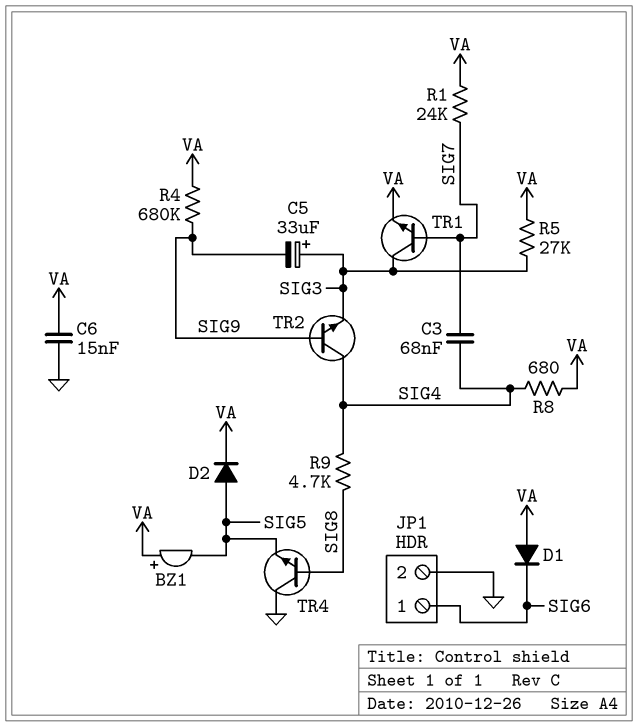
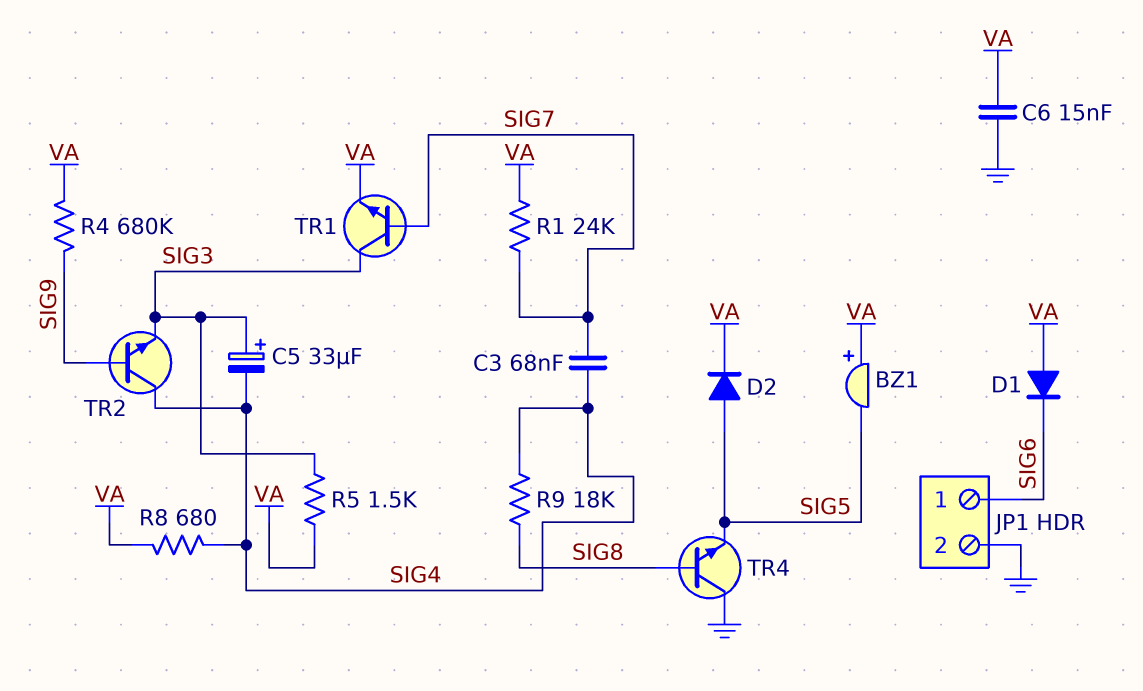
C5: 33uF (plus SIG3, minus SIG9) -> 33uF (plus SIG3, minus SIG4)
R5: 27k (SIG3, VA) -> 1.5k (SIG3, VA)
R9: 4.7k (SIG4, SIG8) -> 18k (SIG4, SIG8)

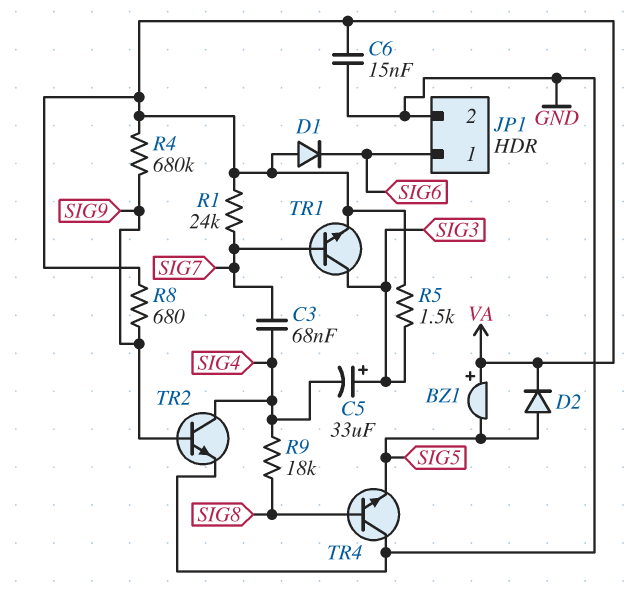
R8: 680 (SIG4, VA) -> 680 (SIG9, VA)
TR2: NPN (B SIG9, C SIG4, E SIG3) -> NPN (B SIG9, C SIG4, E GND)

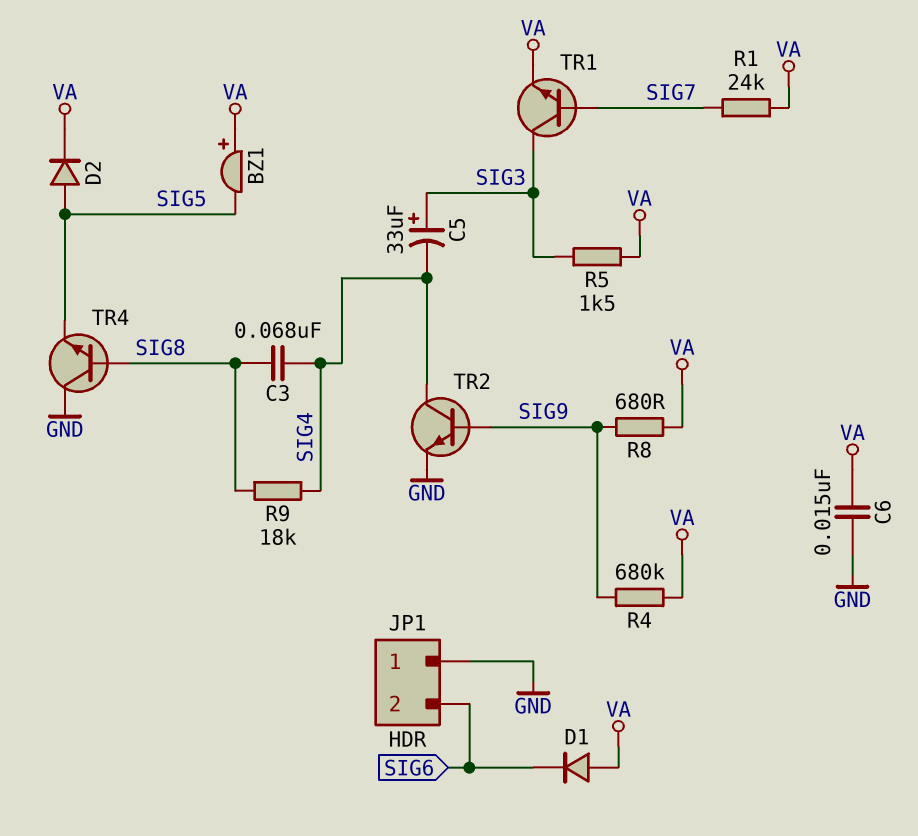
C3: 68nF (SIG4, SIG7) -> 68nF (SIG4, SIG8)
JP1 pin 1: SIG6 -> GND
JP1 pin 2: GND -> SIG6

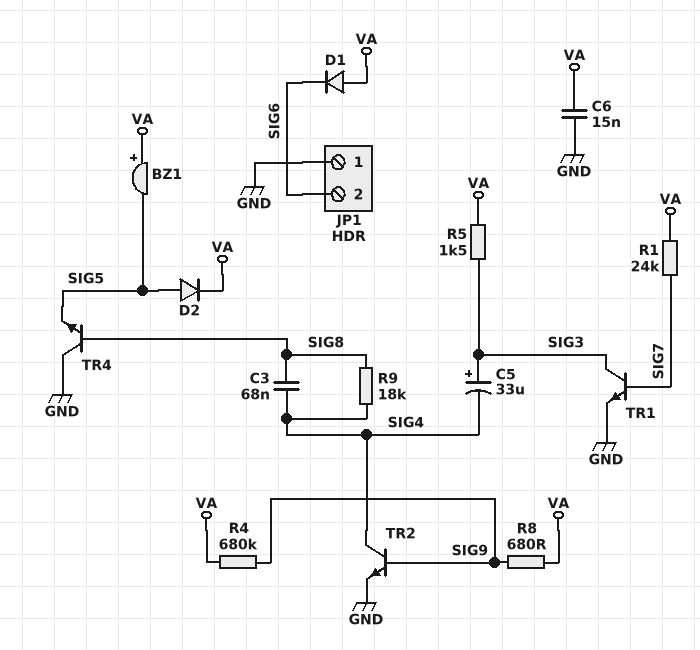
TR1: NPN (B SIG7, C SIG3, E VA) -> NPN (B SIG7, C SIG3, E GND)

